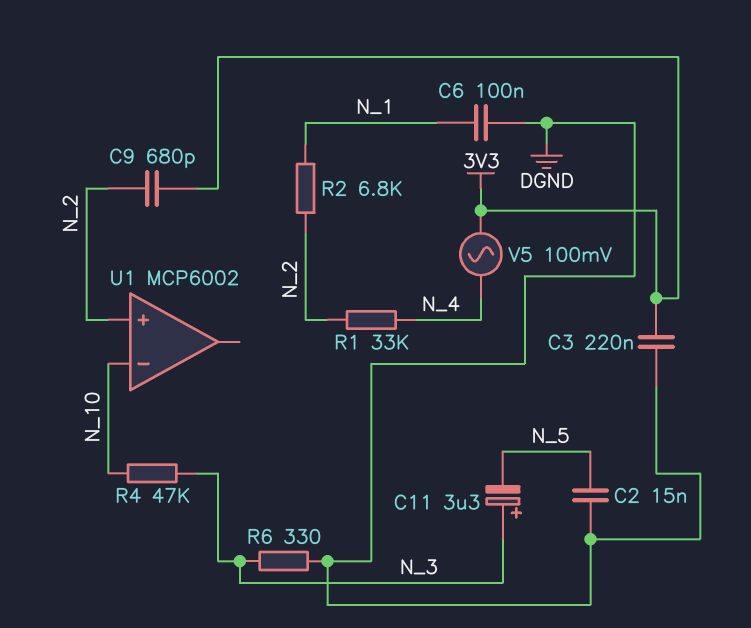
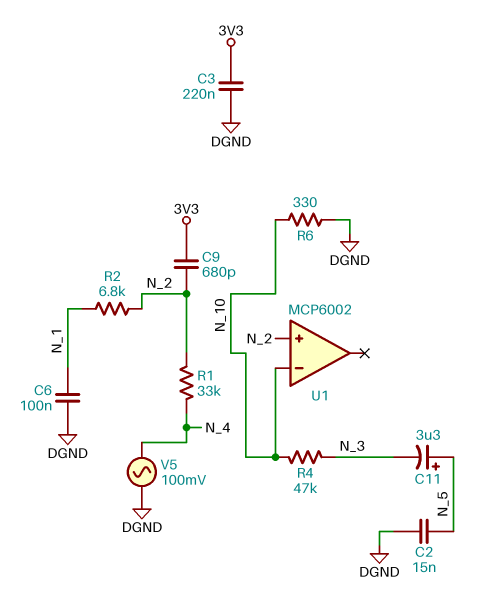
C11: 3.3uF (plus N_3, minus N_5) -> 3.3uF (plus N_5, minus N_3)
R6: 330 (DGND, N_3) -> 330 (DGND, N_10)
V5: AC 100mV (3V3, N_4) -> AC 100mV (DGND, N_4)

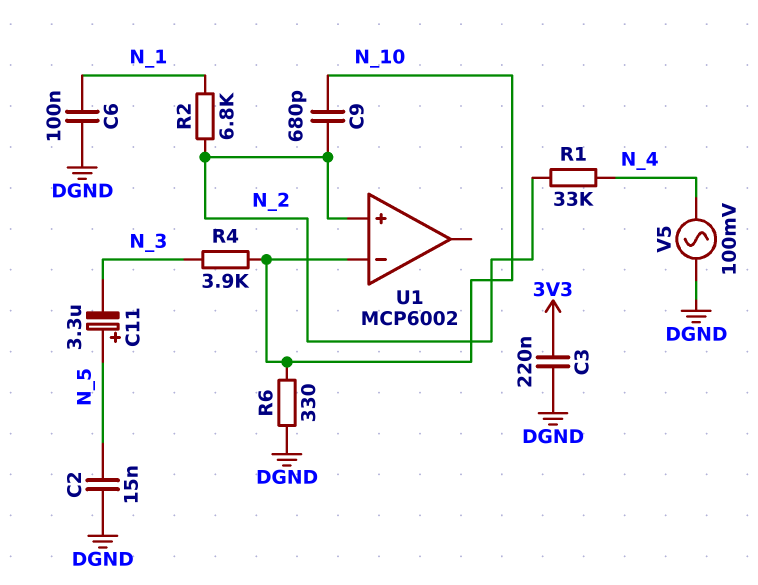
C9: 680pF (3V3, N_2) -> 680pF (N_2, N_10)
R4: 47k (N_3, N_10) -> 3.9k (N_3, N_10)

